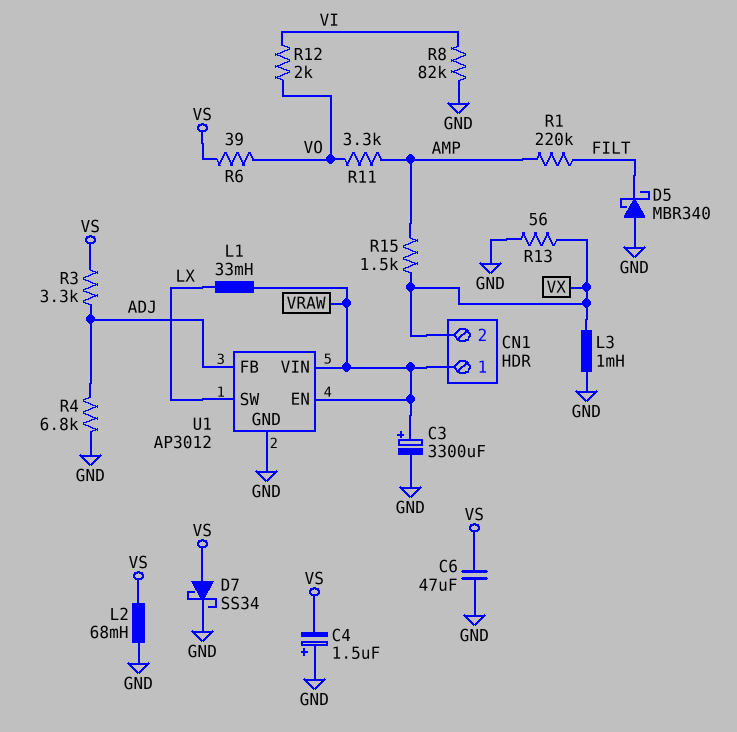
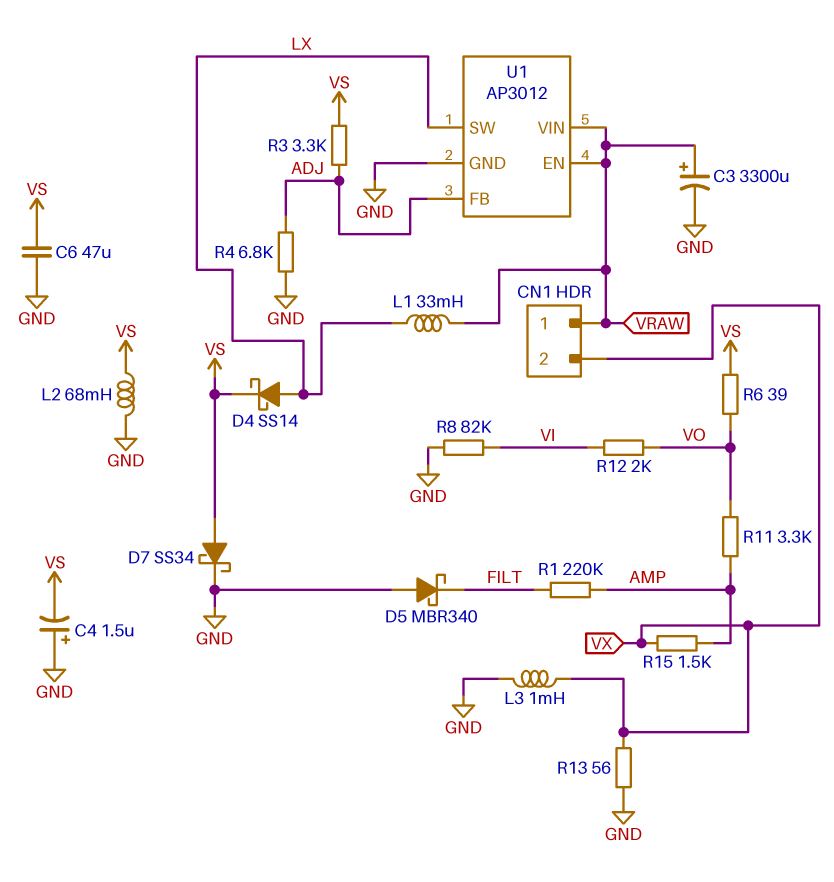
D4: none -> schottky SS14 (A LX, K VS)

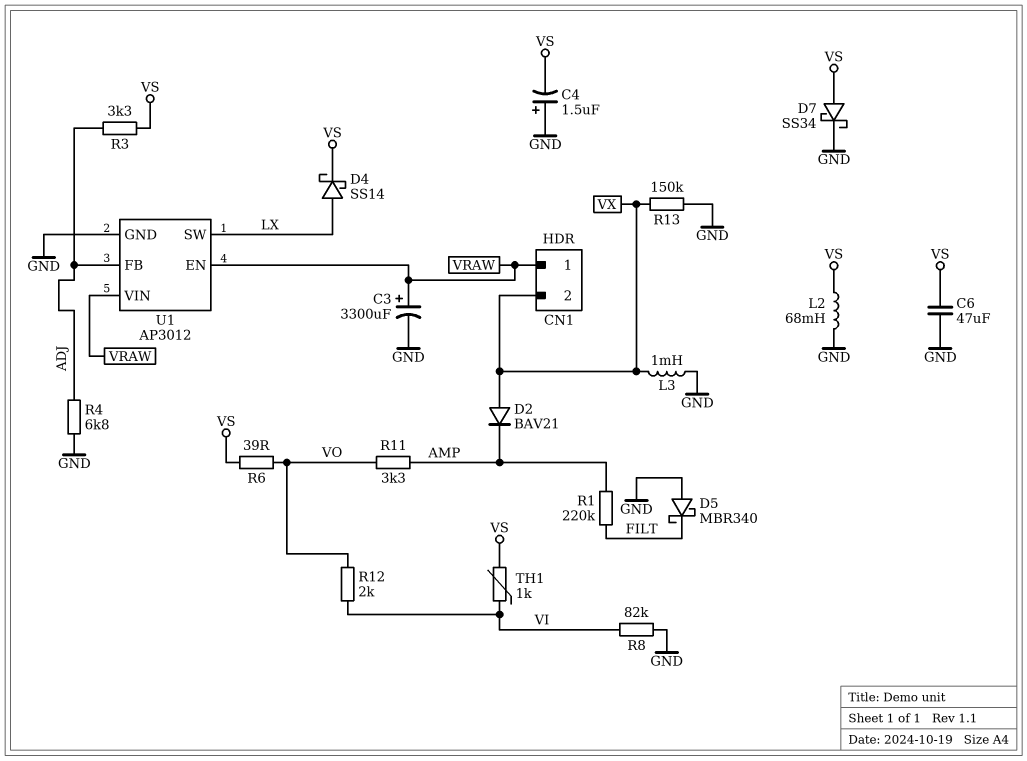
D2: none -> diode BAV21 (A VX, K AMP)
L1: 33mH (LX, VRAW) -> none
R13: 56 (GND, VX) -> 150k (GND, VX)
R15: 1.5k (AMP, VX) -> none
TH1: none -> 1k (VI, VS)

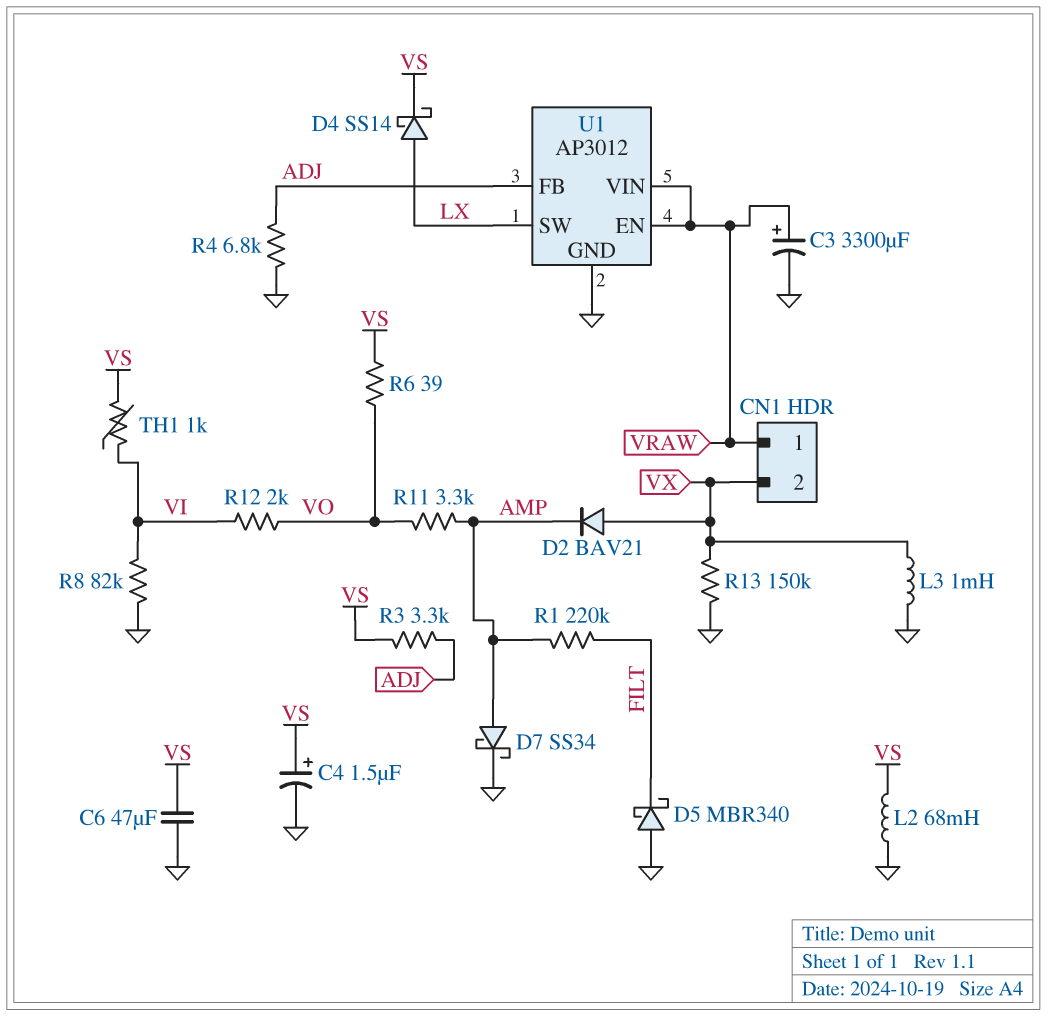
C4: 1.5uF (plus GND, minus VS) -> 1.5uF (plus VS, minus GND)
D7: schottky SS34 (A VS, K GND) -> schottky SS34 (A AMP, K GND)

